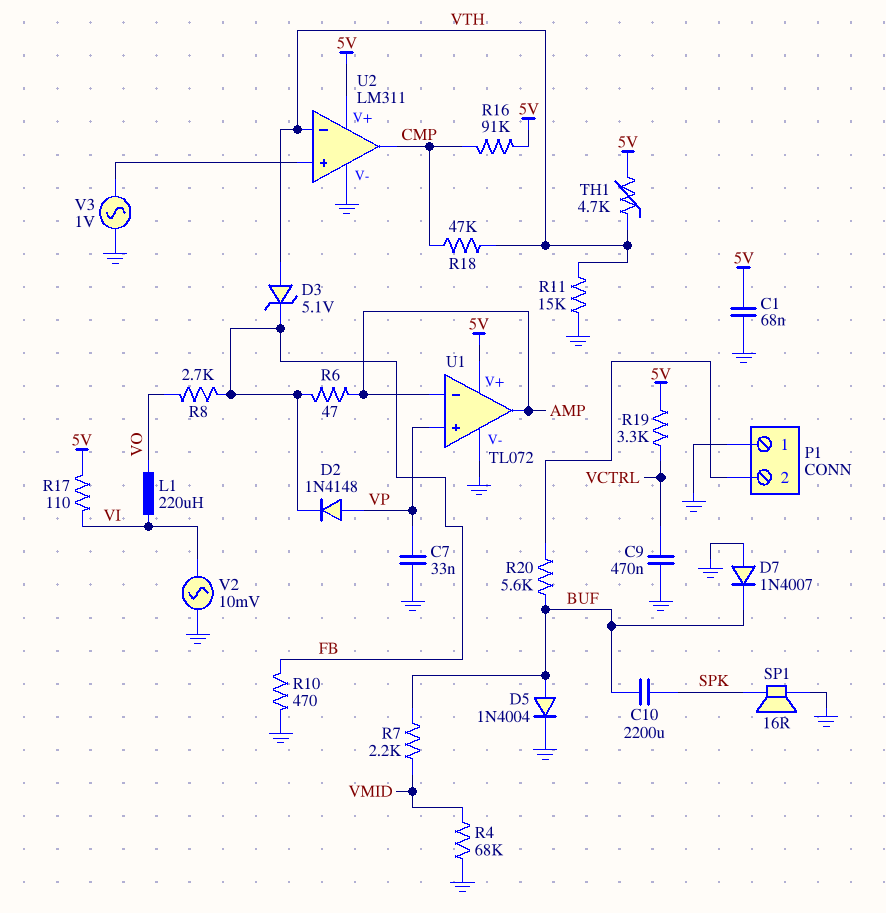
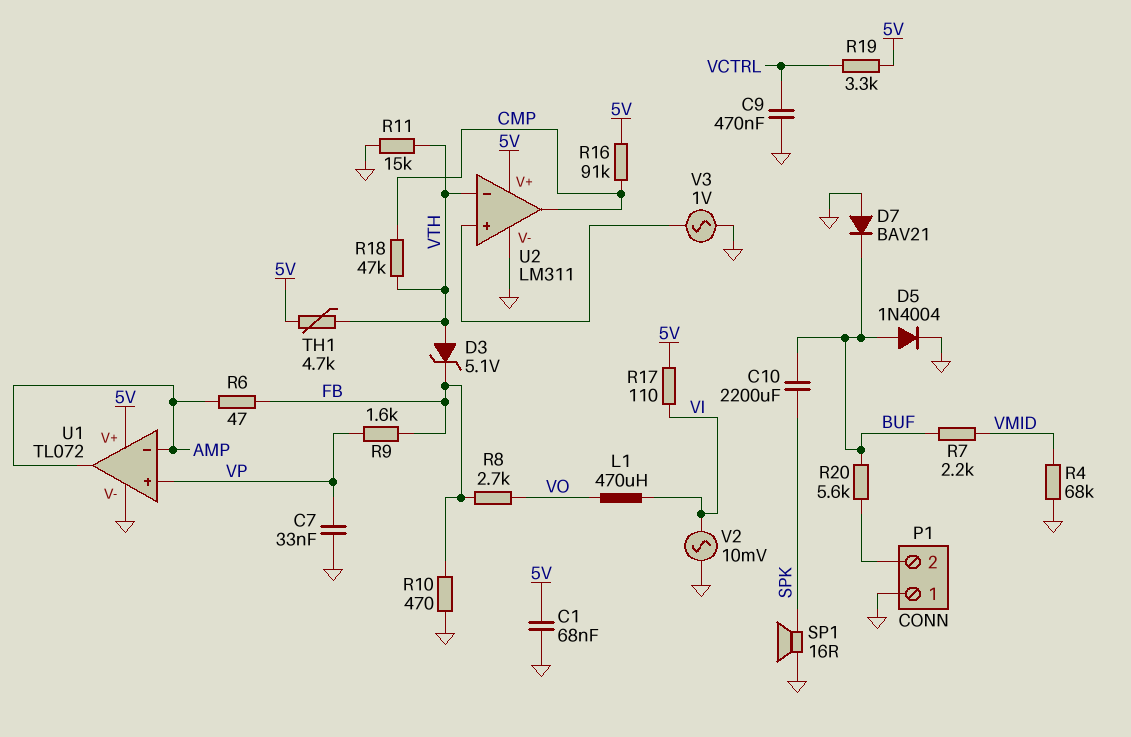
D2: diode 1N4148 (A VP, K FB) -> none
D7: diode 1N4007 (A GND, K BUF) -> diode BAV21 (A GND, K BUF)
L1: 220uH (VI, VO) -> 470uH (VI, VO)
R9: none -> 1.6k (FB, VP)

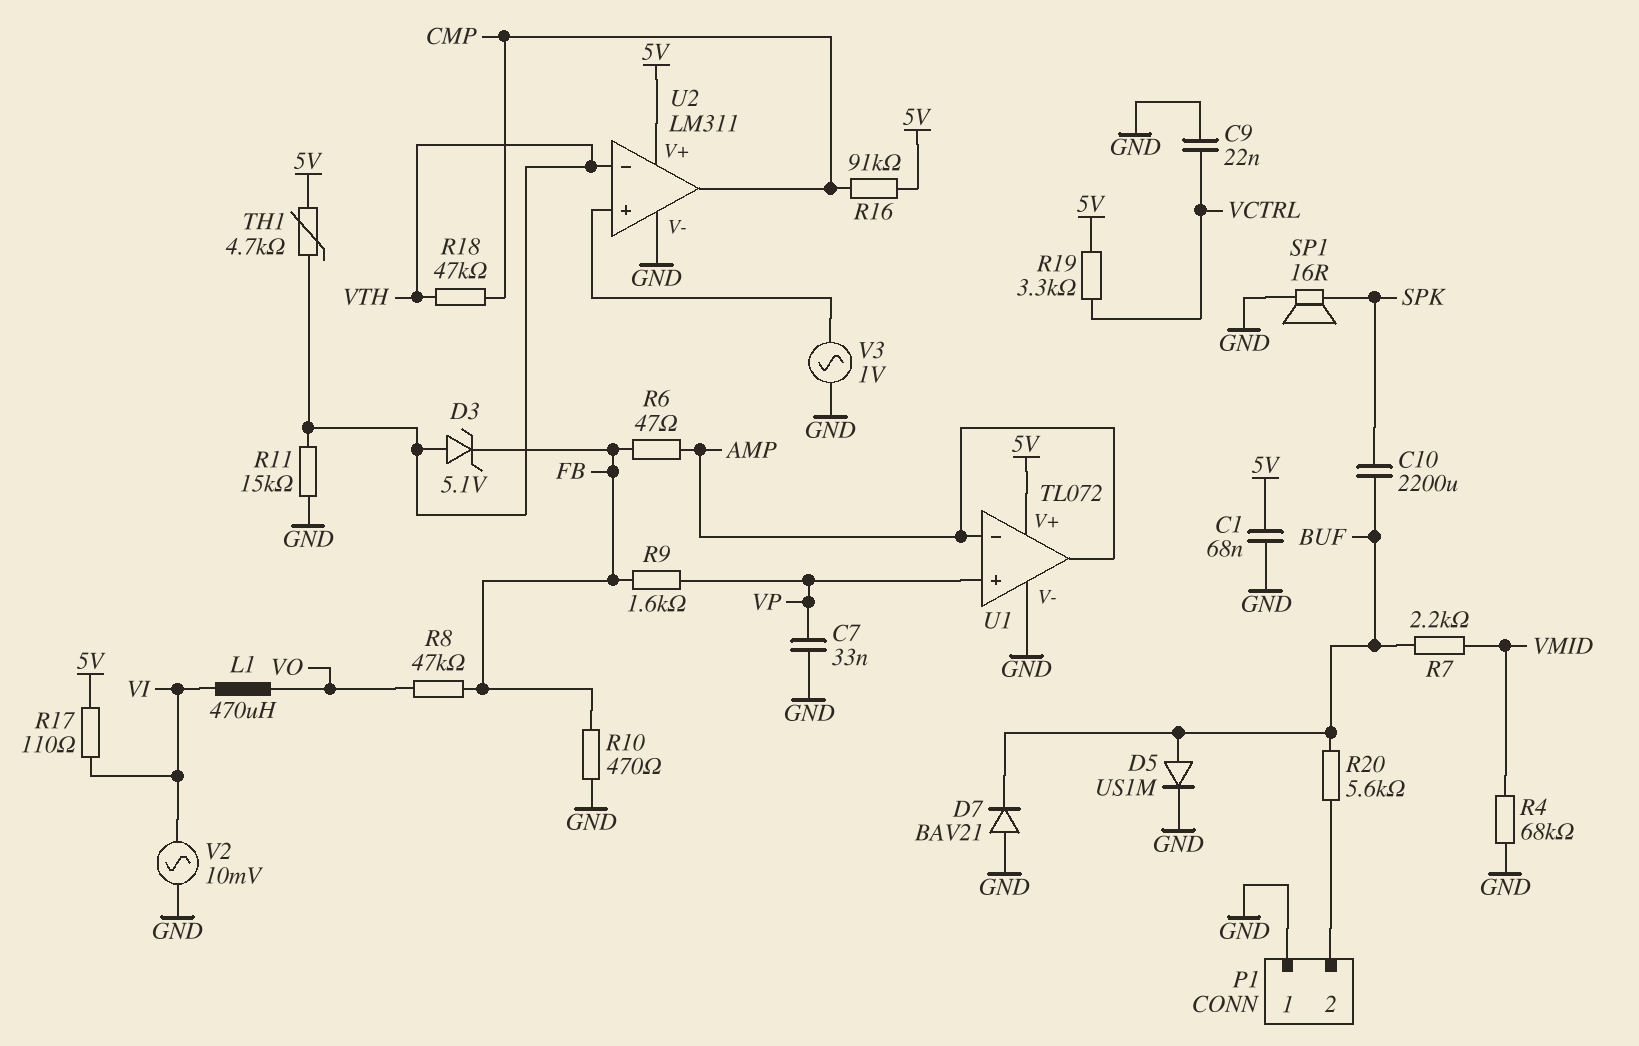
C9: 470nF (GND, VCTRL) -> 22nF (GND, VCTRL)
D5: diode 1N4004 (A BUF, K GND) -> diode US1M (A BUF, K GND)
R8: 2.7k (FB, VO) -> 47k (FB, VO)

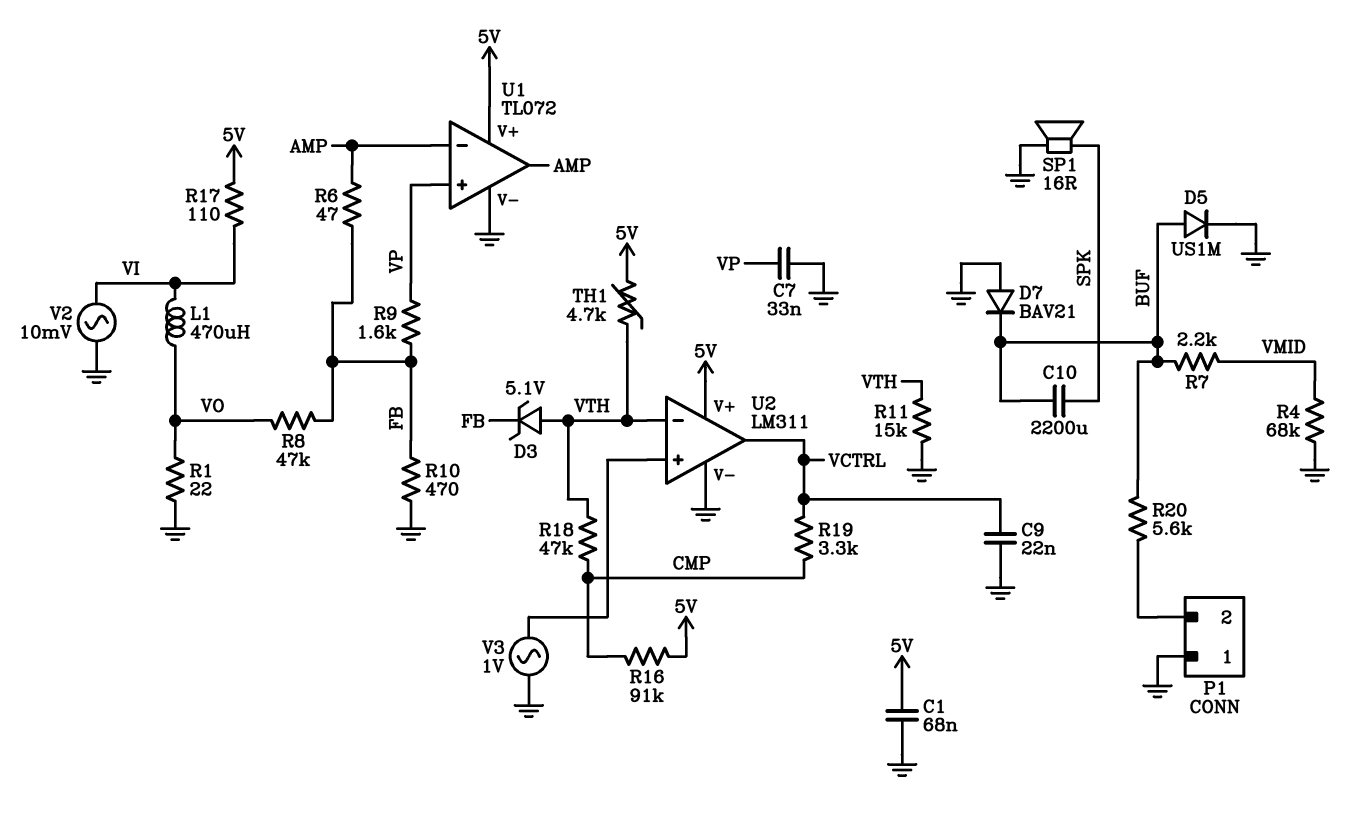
R1: none -> 22 (GND, VO)
R19: 3.3k (5V, VCTRL) -> 3.3k (CMP, VCTRL)
U2 pin out: CMP -> VCTRL

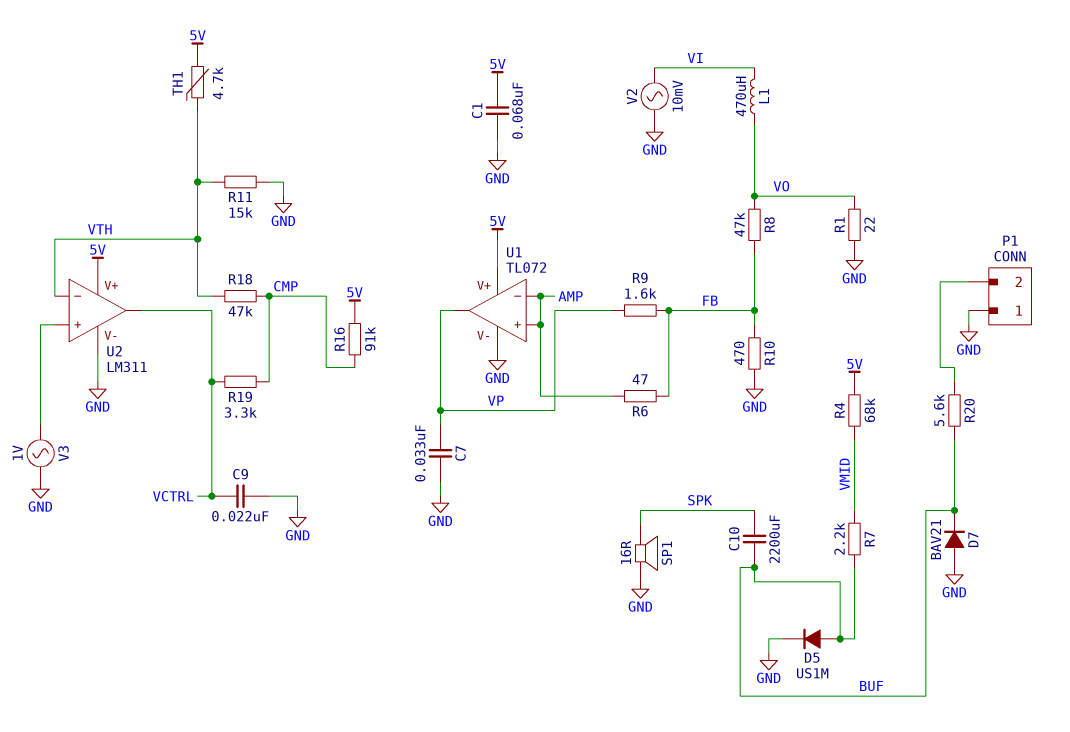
D3: zener 5.1V (A VTH, K FB) -> none
R4: 68k (GND, VMID) -> 68k (5V, VMID)
R17: 110 (5V, VI) -> none
U1 pin in+: VP -> AMP
U1 pin out: AMP -> VP

